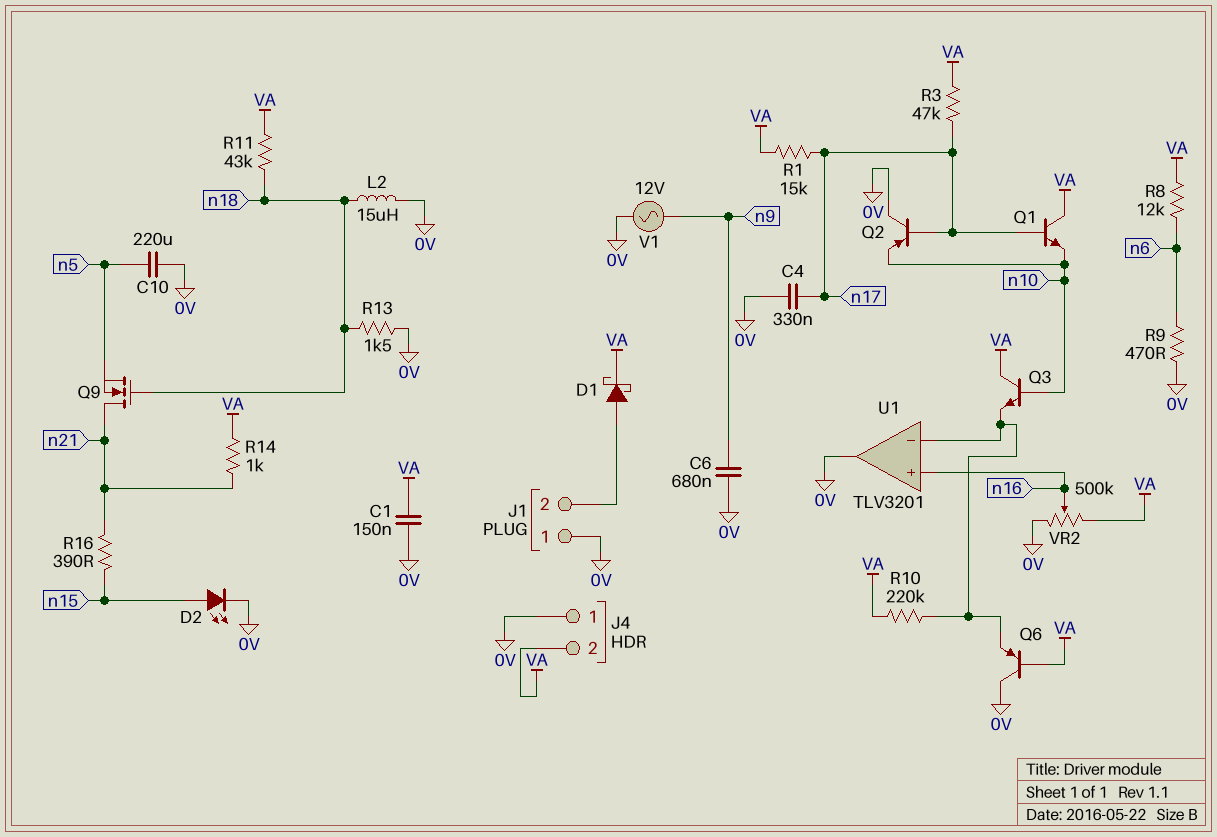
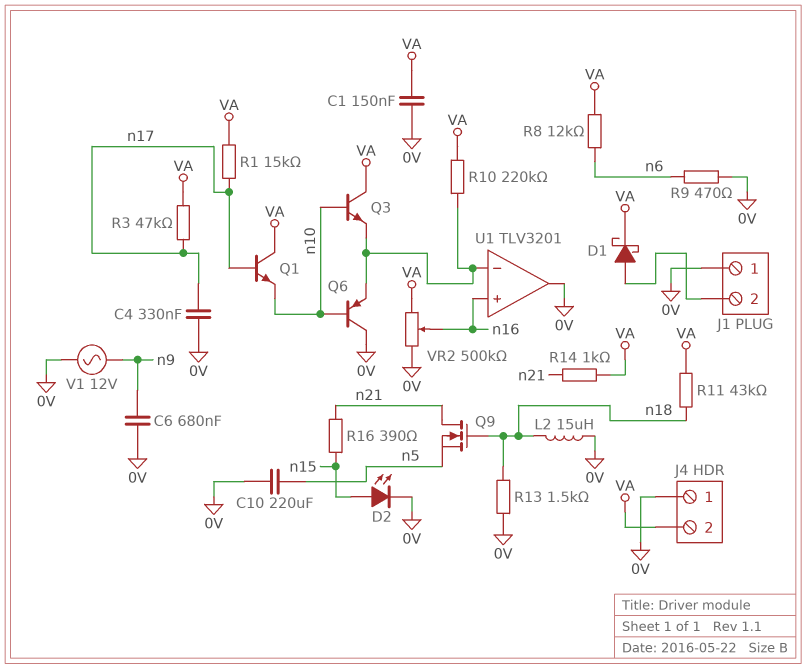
Q2: PNP (B n17, C 0V, E n10) -> none
Q6: PNP (B VA, C 0V, E U1/in-) -> PNP (B n10, C 0V, E U1/in-)

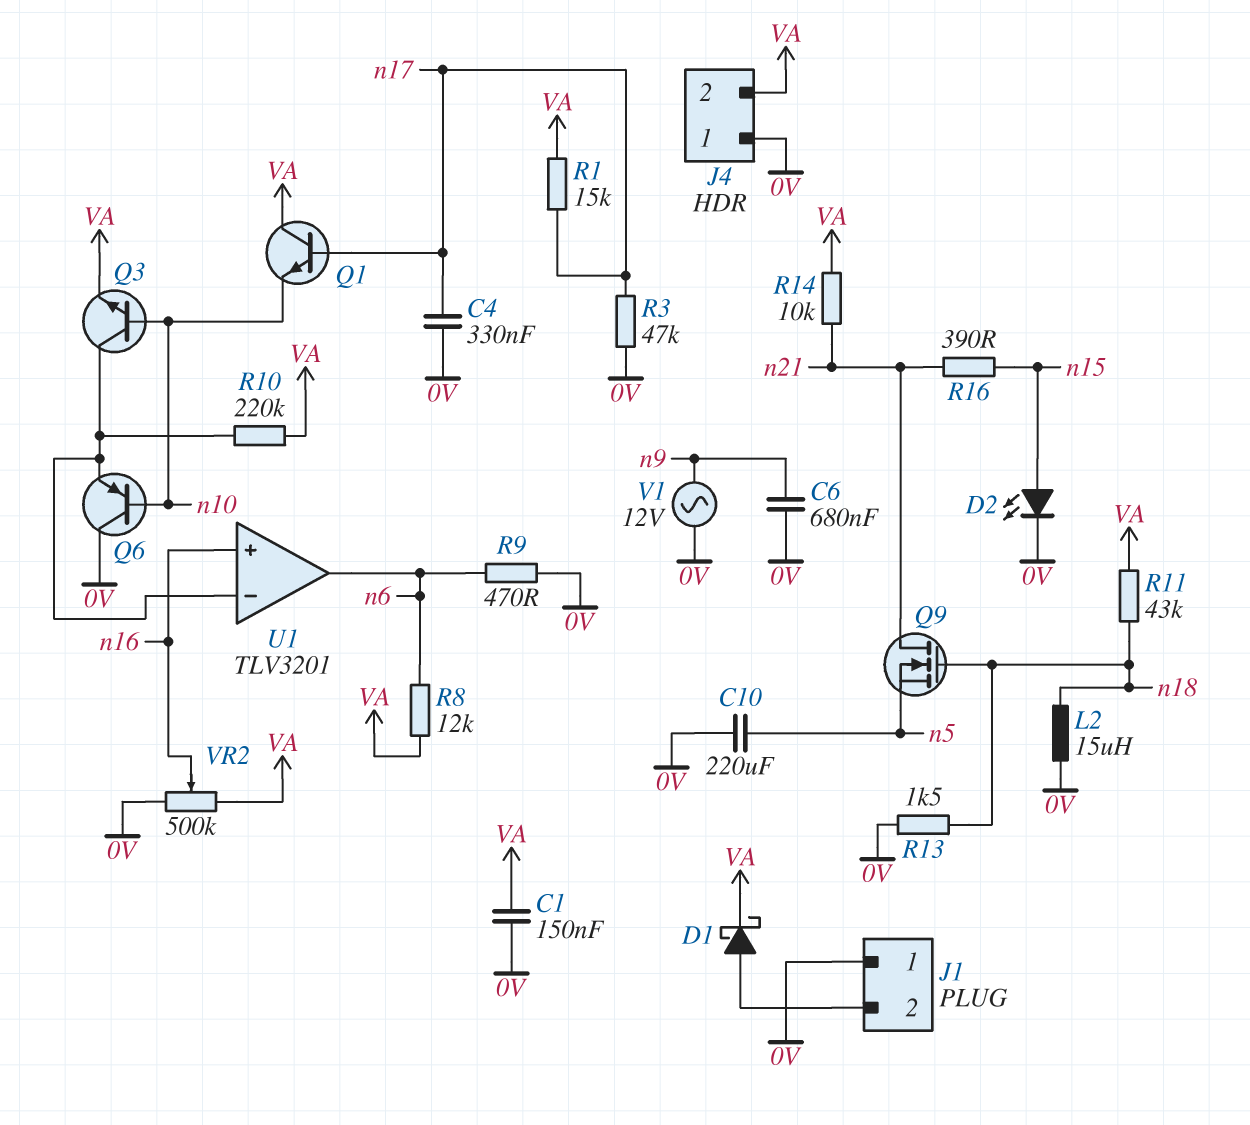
Q3: NPN (B n10, C VA, E U1/in-) -> NPN (B n10, C U1/in-, E VA)
R3: 47k (VA, n17) -> 47k (0V, n17)
R14: 1k (VA, n21) -> 10k (VA, n21)
U1 pin out: 0V -> n6

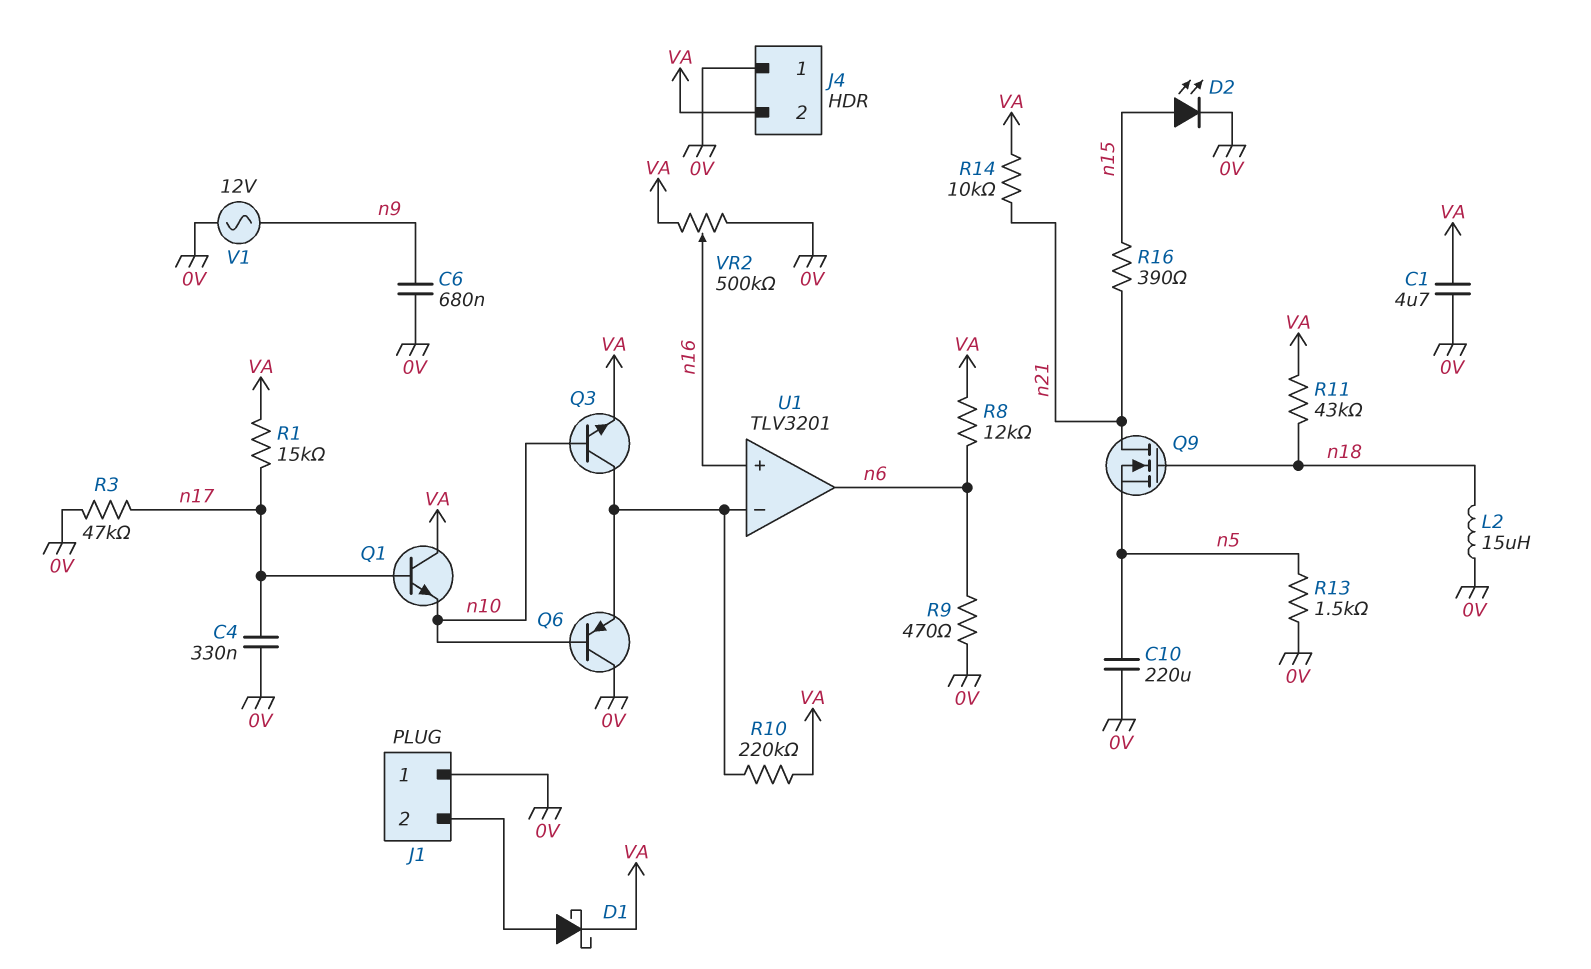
C1: 150nF (0V, VA) -> 4.7uF (0V, VA)
R13: 1.5k (0V, n18) -> 1.5k (0V, n5)

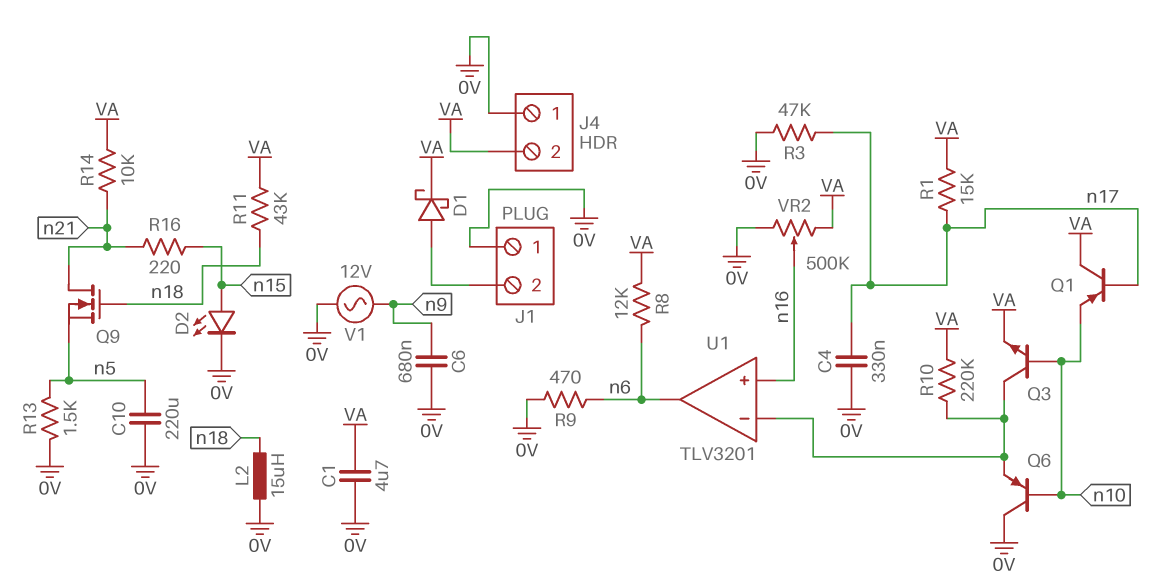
Q1: NPN (B n17, C VA, E n10) -> PNP (B n17, C VA, E n10)
R16: 390 (n15, n21) -> 220 (n15, n21)

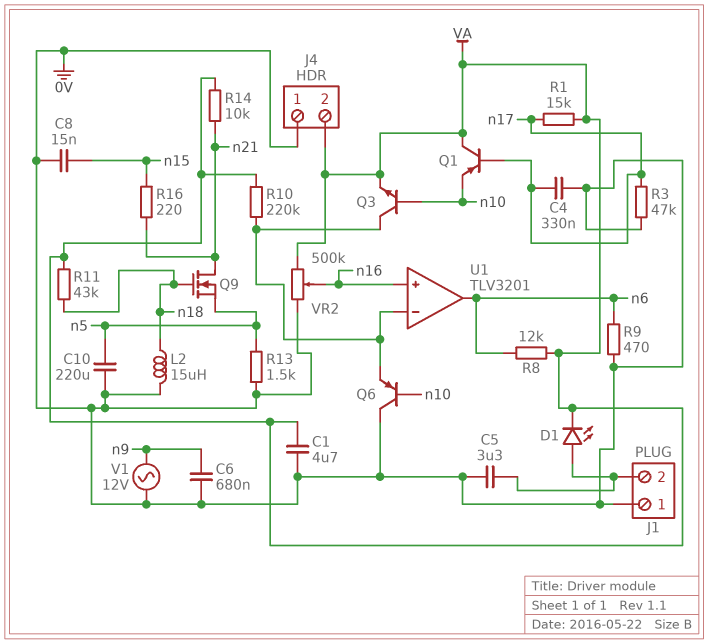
C5: none -> 3.3uF (0V, J1/2)
C8: none -> 15nF (0V, n15)
D1: schottky (A J1/2, K VA) -> LED (A J1/2, K VA)
D2: LED (A n15, K 0V) -> none

